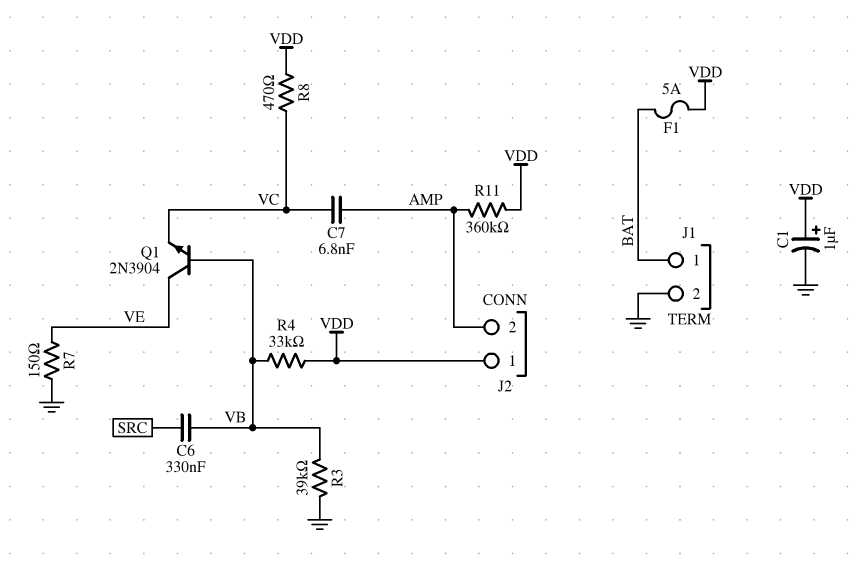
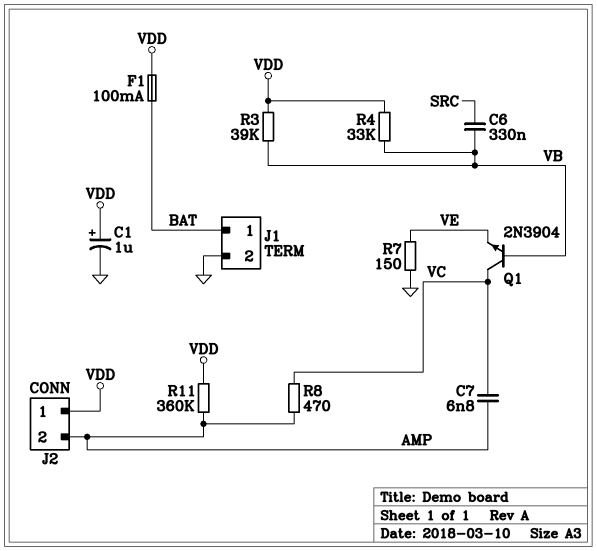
F1: 5A (BAT, VDD) -> 100mA (BAT, VDD)
Q1: NPN 2N3904 (B VB, C VE, E VC) -> NPN 2N3904 (B VB, C VC, E VE)
R3: 39k (GND, VB) -> 39k (VB, VDD)
R8: 470 (VC, VDD) -> 470 (AMP, VC)

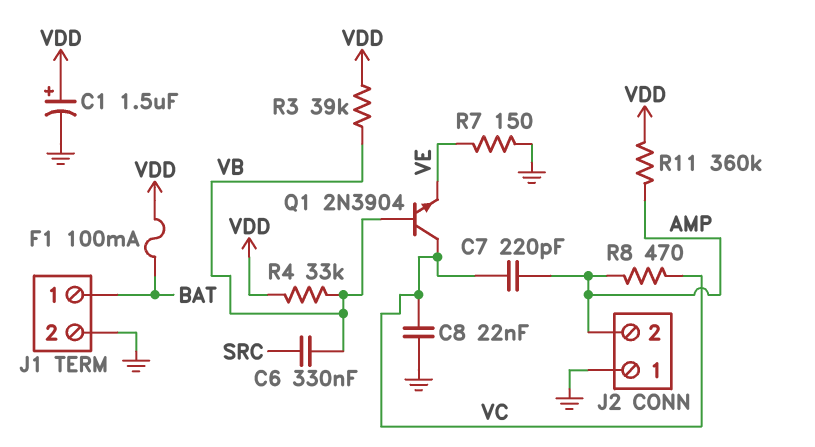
C1: 1uF (plus VDD, minus GND) -> 1.5uF (plus VDD, minus GND)
C7: 6.8nF (AMP, VC) -> 220pF (AMP, VC)
C8: none -> 22nF (GND, VC)
J2 pin 1: VDD -> GND

